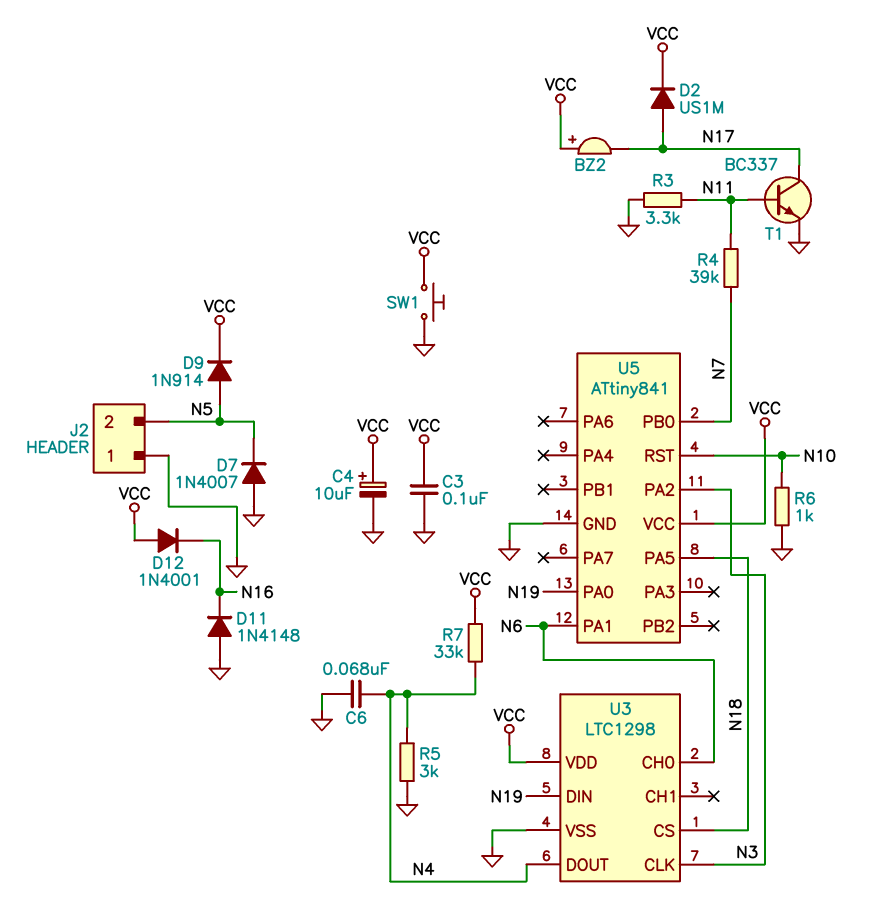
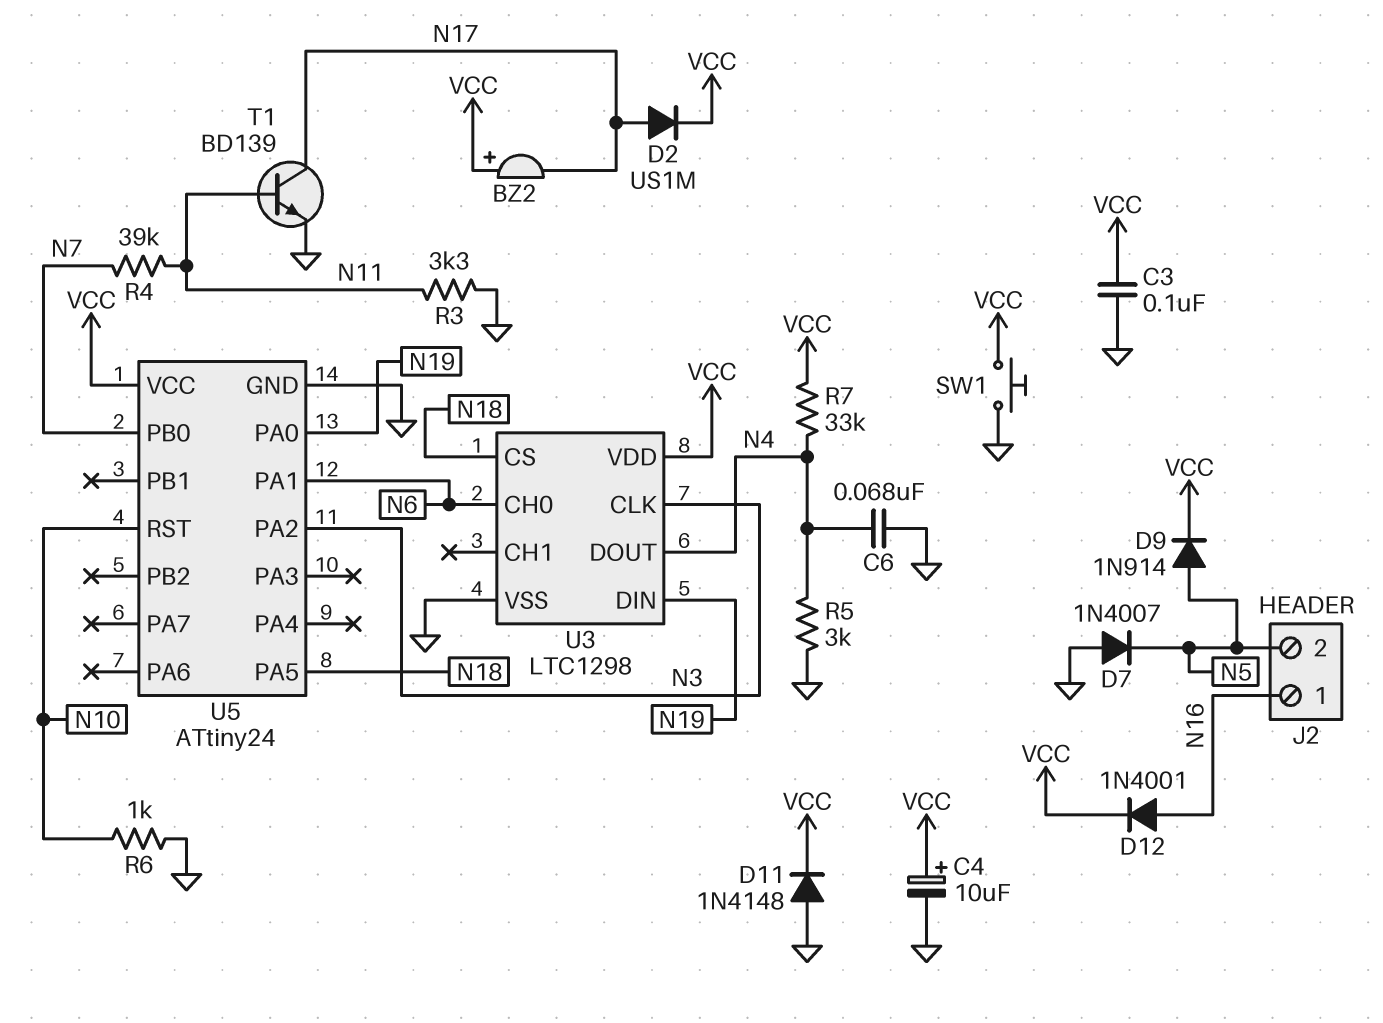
D11: diode 1N4148 (A GND, K N16) -> diode 1N4148 (A GND, K VCC)
D12: diode 1N4001 (A VCC, K N16) -> diode 1N4001 (A N16, K VCC)
J2 pin 1: GND -> N16
T1: NPN BC337 (B N11, C N17, E GND) -> NPN BD139 (B N11, C N17, E GND)
U5: ATtiny841 -> ATtiny24

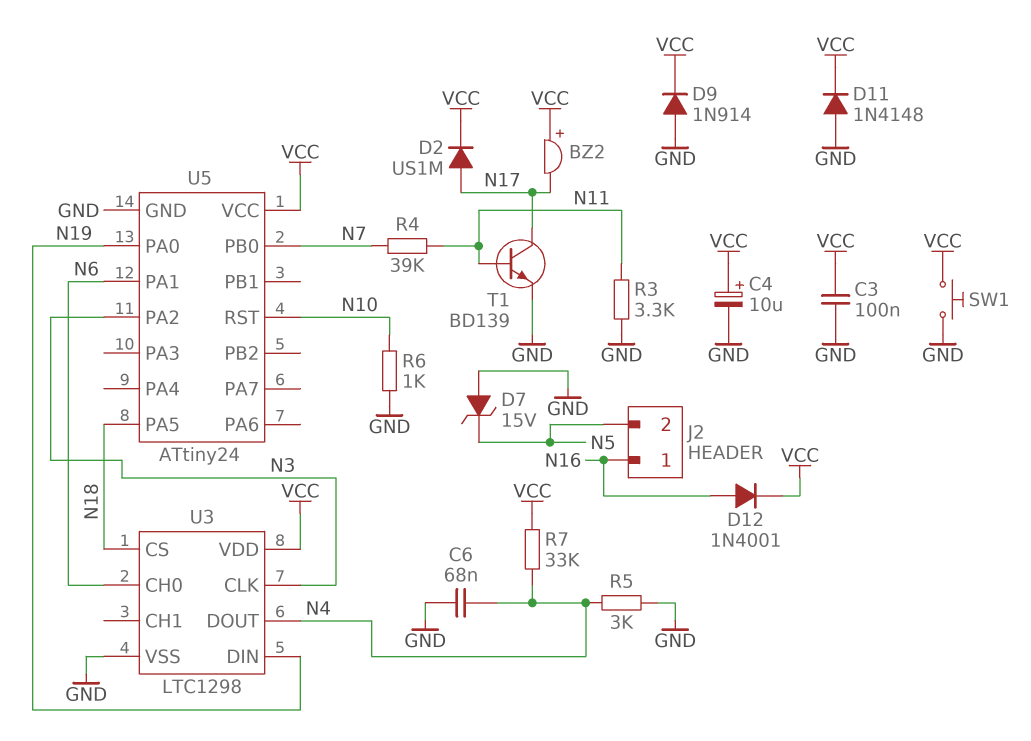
D7: diode 1N4007 (A GND, K N5) -> zener 15V (A GND, K N5)
D9: diode 1N914 (A N5, K VCC) -> diode 1N914 (A GND, K VCC)

